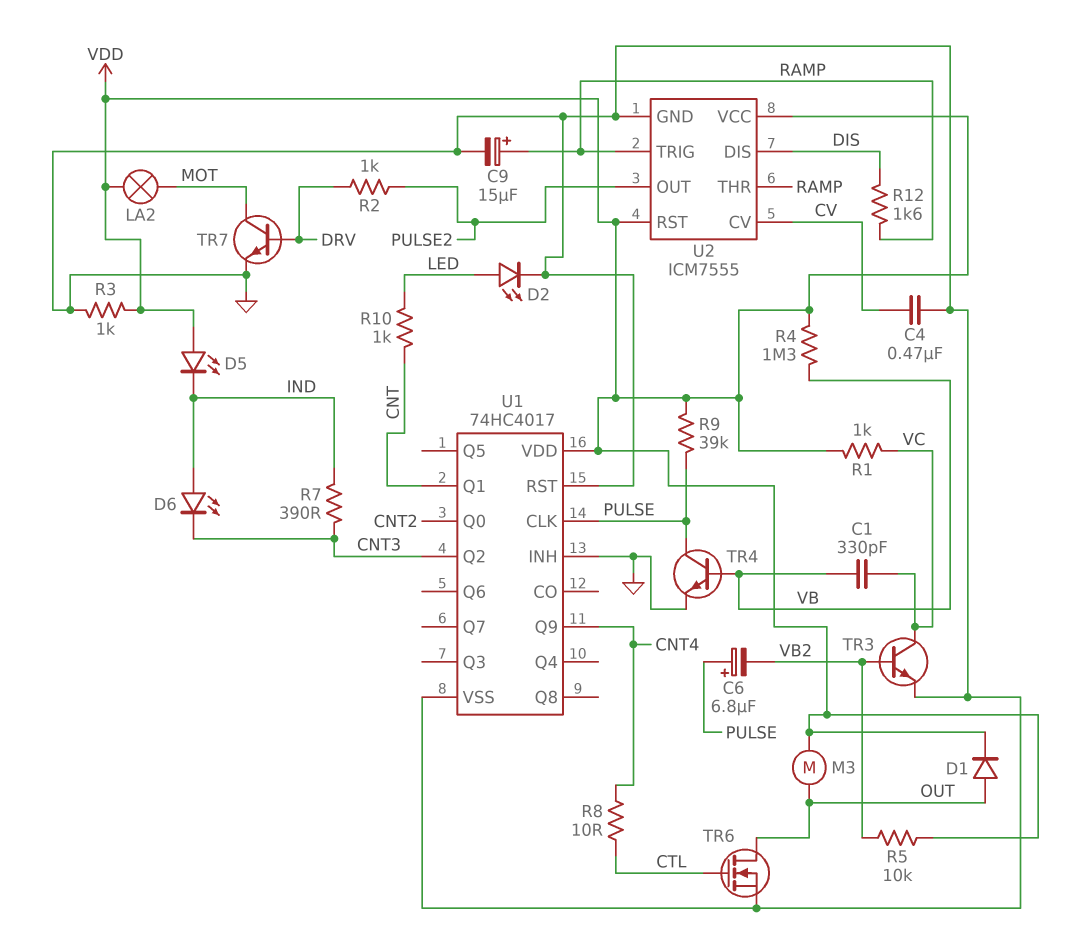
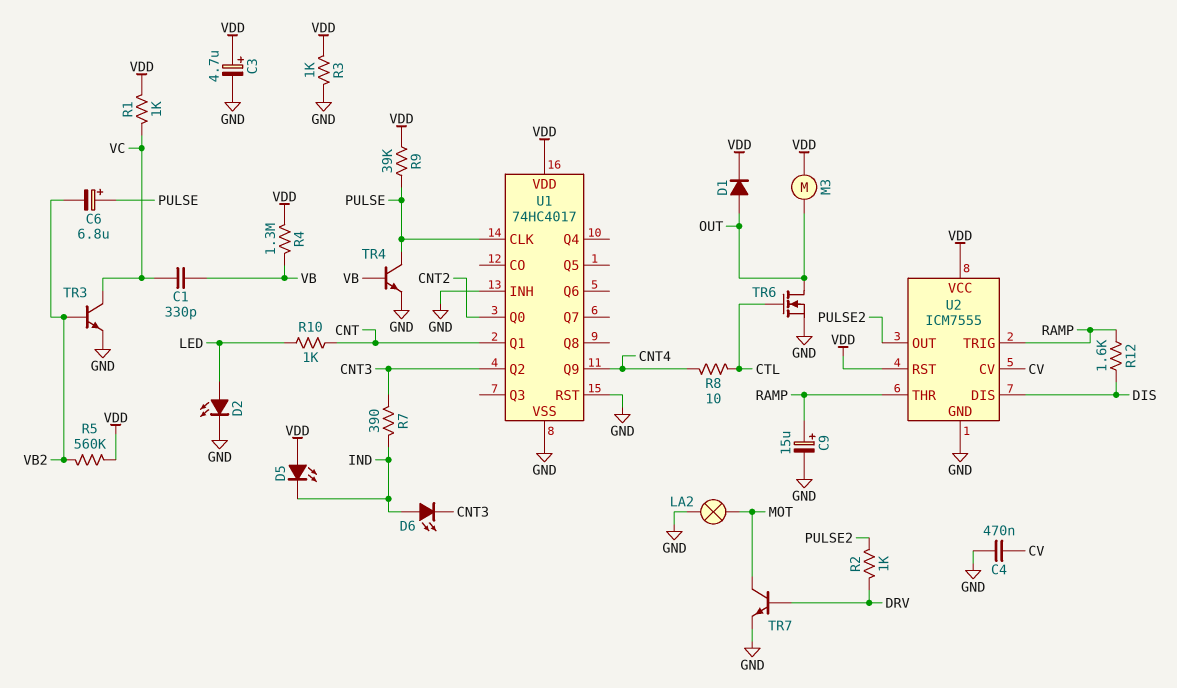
C3: none -> 4.7uF (plus VDD, minus GND)
LA2: lamp (MOT, VDD) -> lamp (GND, MOT)
R5: 10k (VB2, VDD) -> 560k (VB2, VDD)

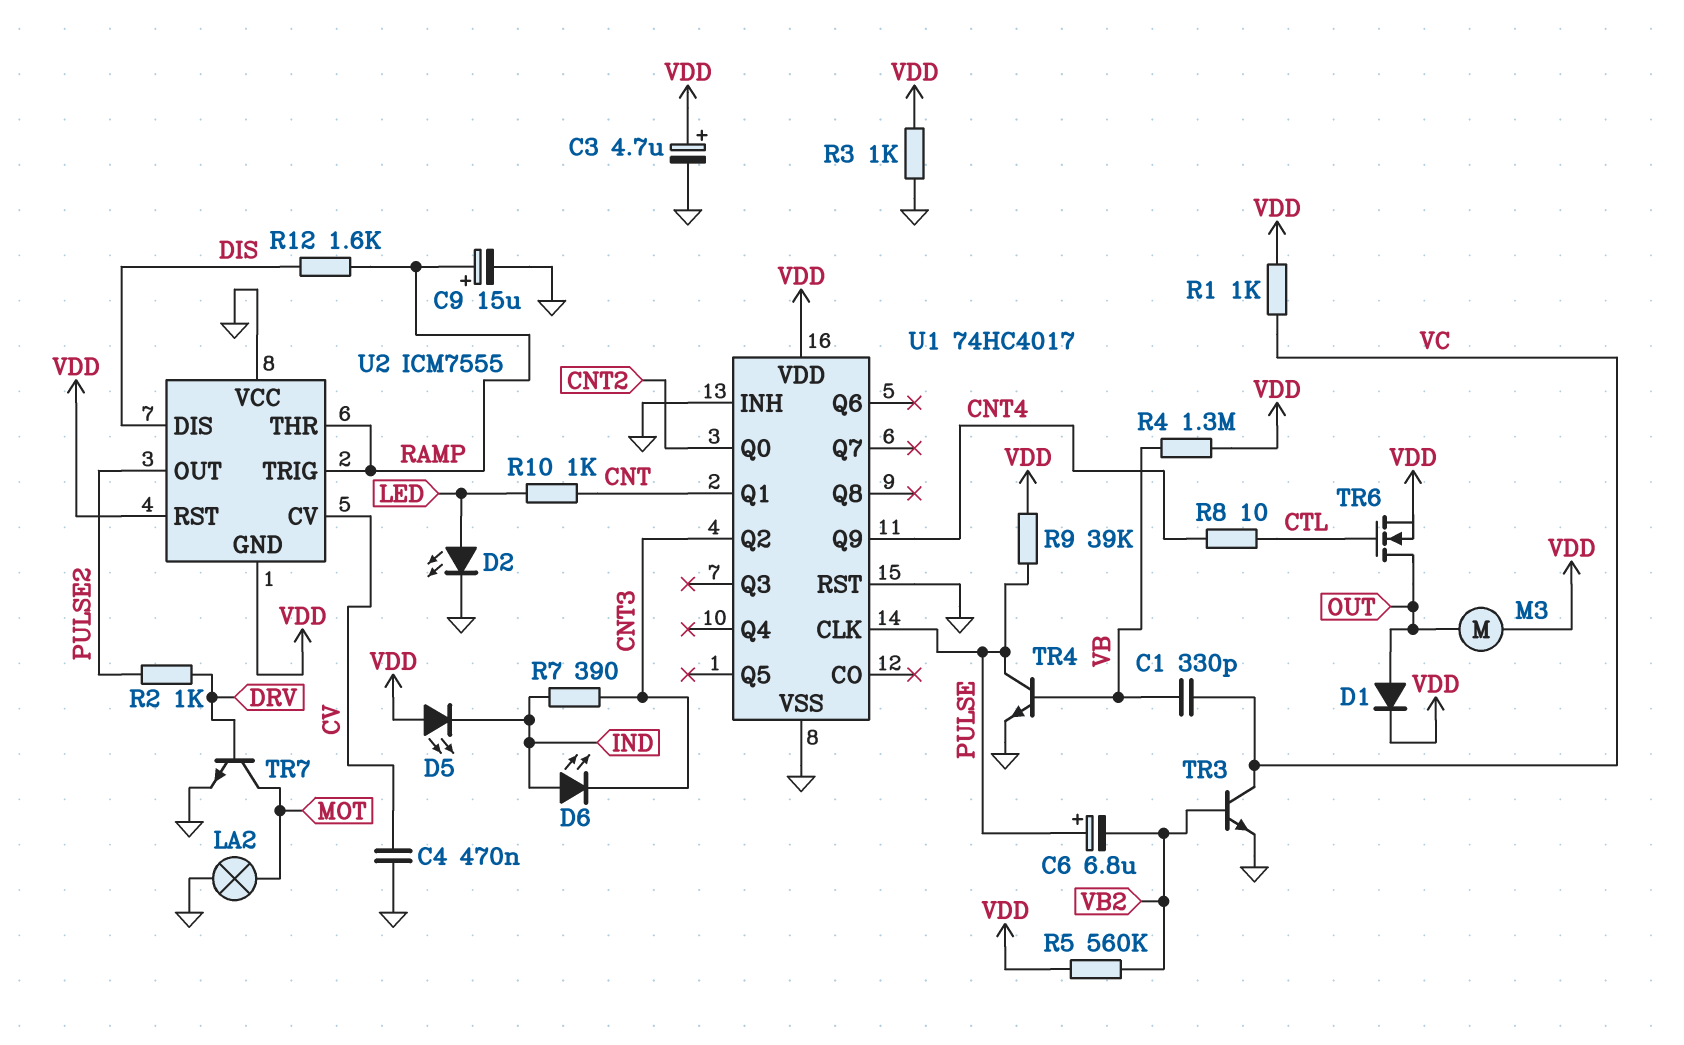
TR6: NMOS (G CTL, D OUT, S GND) -> NMOS (G CTL, D OUT, S VDD)
U2 pin GND: GND -> VDD
U2 pin VCC: VDD -> GND

